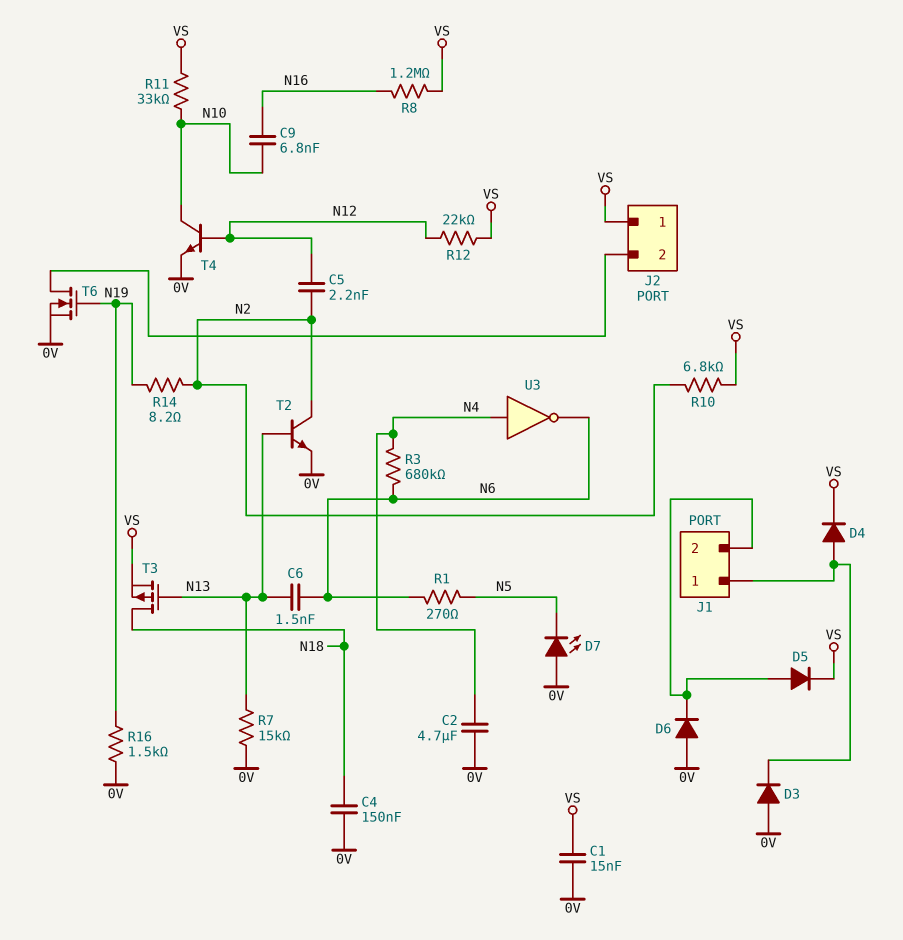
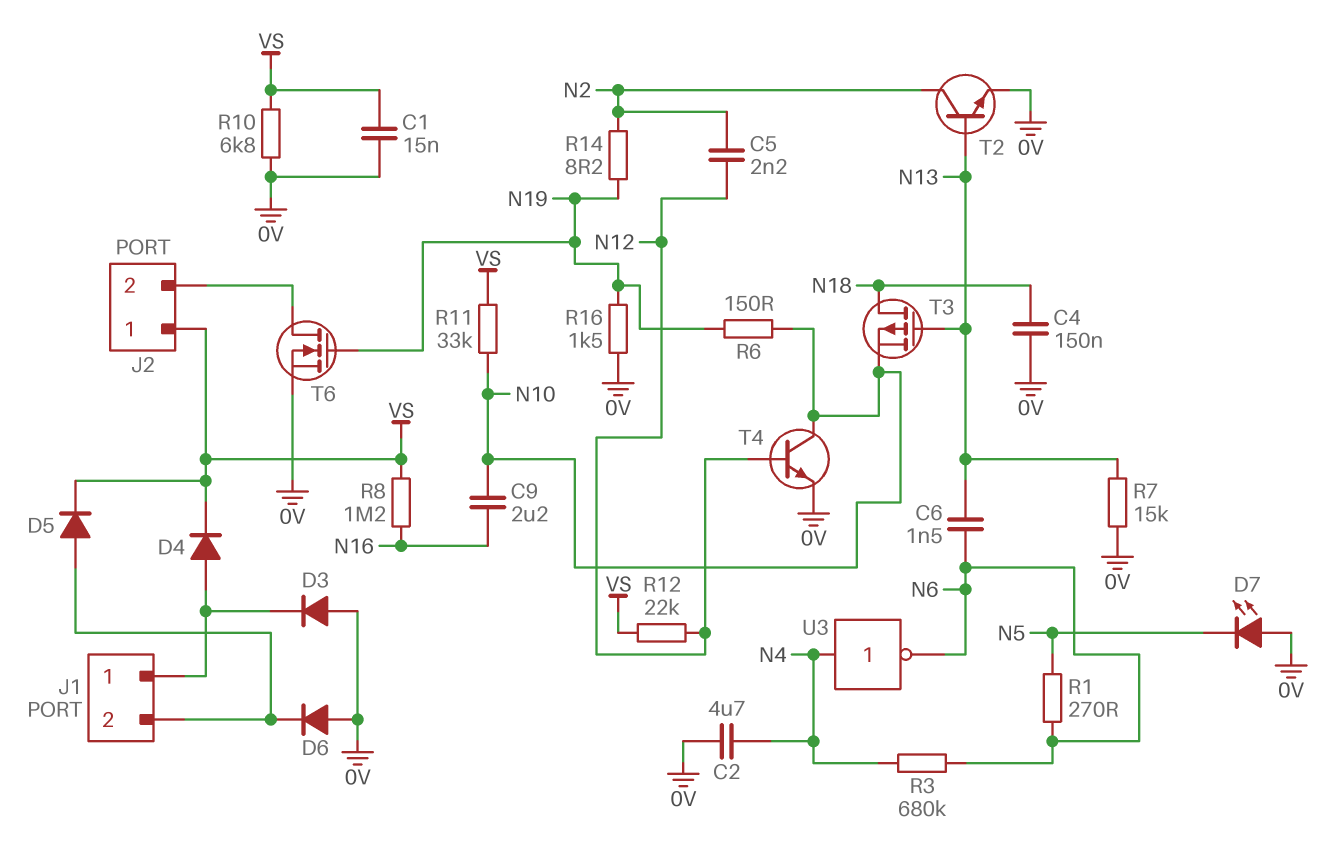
C9: 6.8nF (N10, N16) -> 2.2uF (N10, N16)
R6: none -> 150 (N10, N19)
R10: 6.8k (N2, VS) -> 6.8k (0V, VS)
T3: PMOS (G N13, D N18, S VS) -> PMOS (G N13, D N18, S N10)

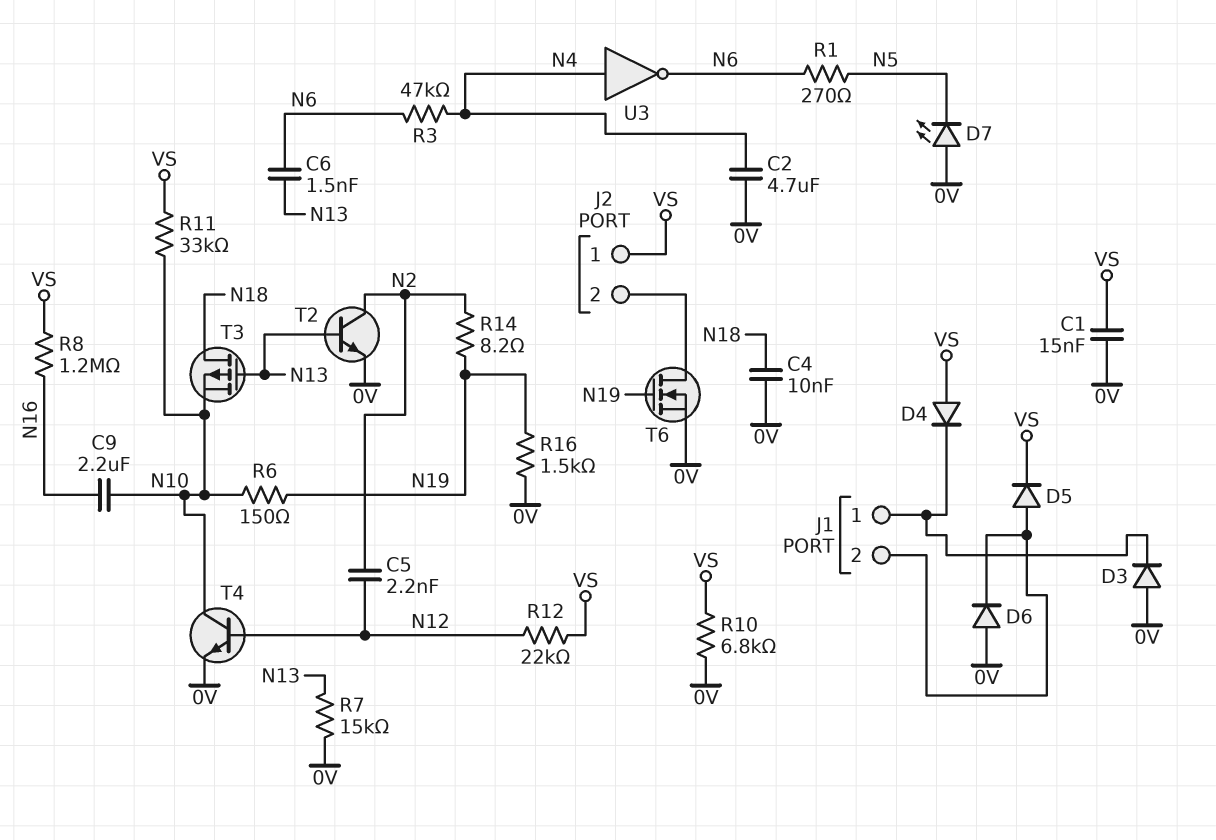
C4: 150nF (0V, N18) -> 10nF (0V, N18)
D4: diode (A J1/1, K VS) -> diode (A VS, K J1/1)
R3: 680k (N4, N6) -> 47k (N4, N6)

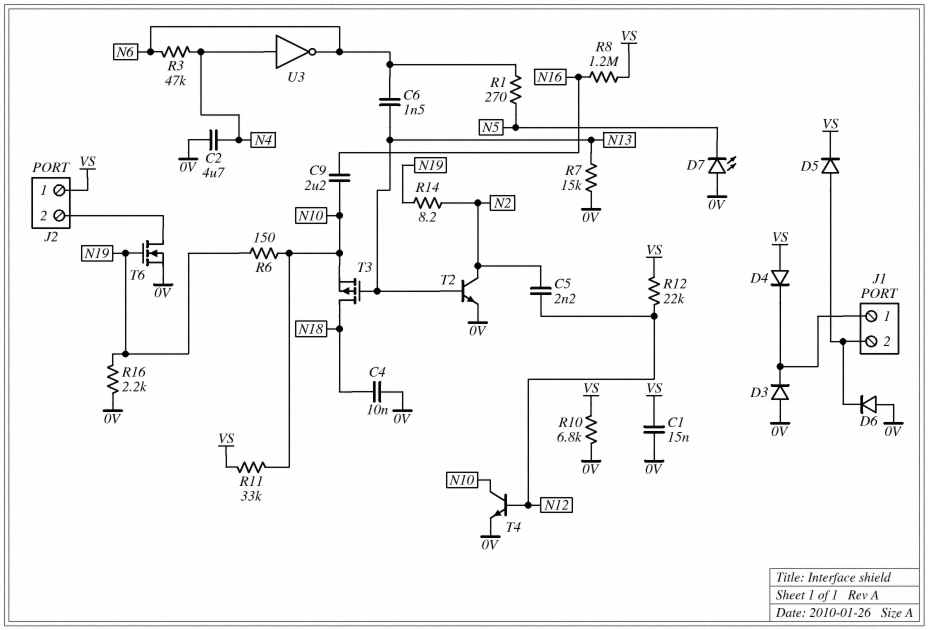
R16: 1.5k (0V, N19) -> 2.2k (0V, N19)

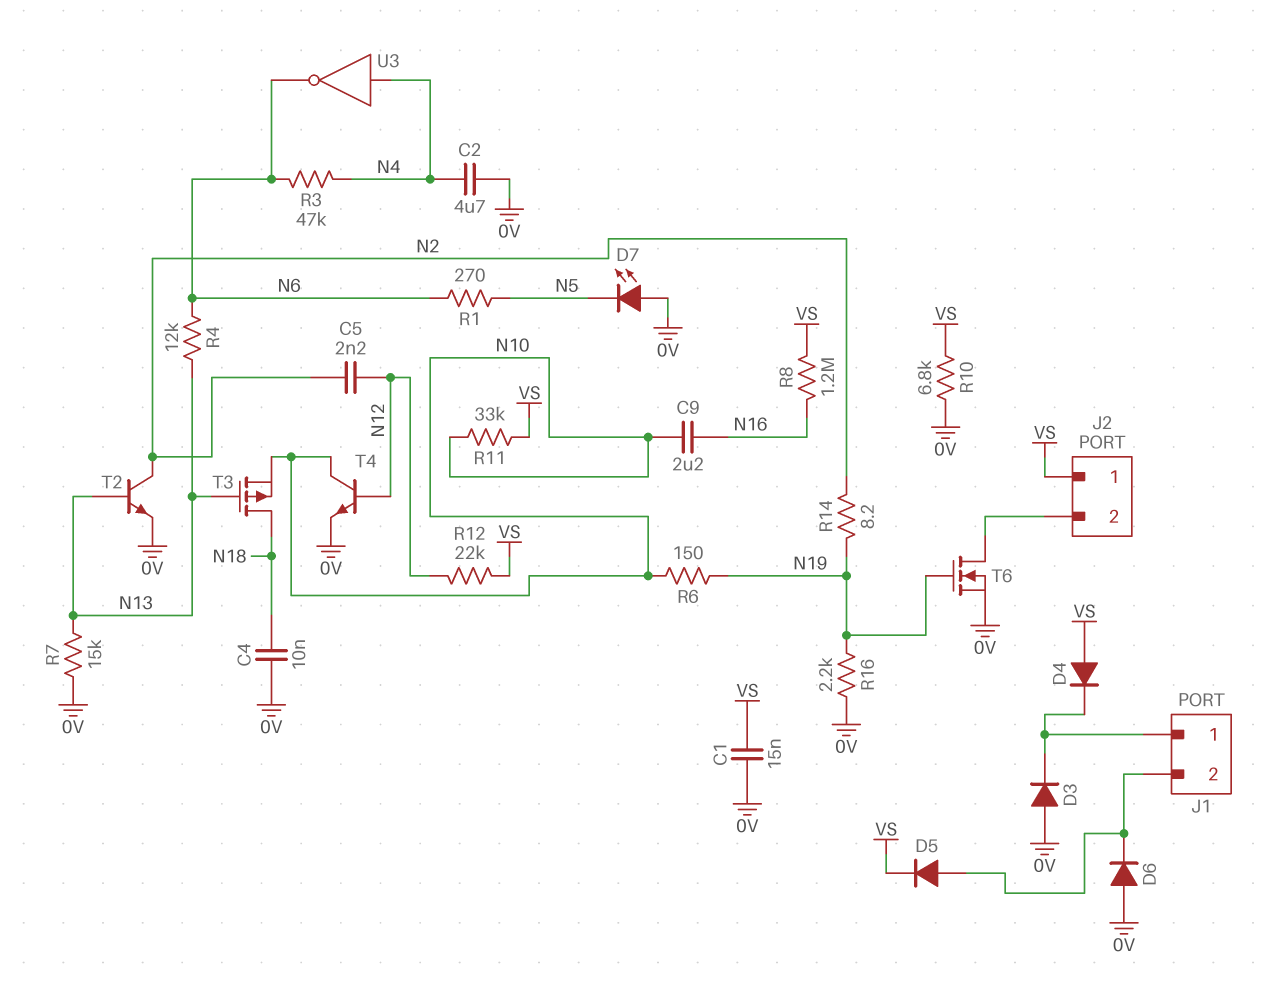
C6: 1.5nF (N6, N13) -> none
R4: none -> 12k (N6, N13)

